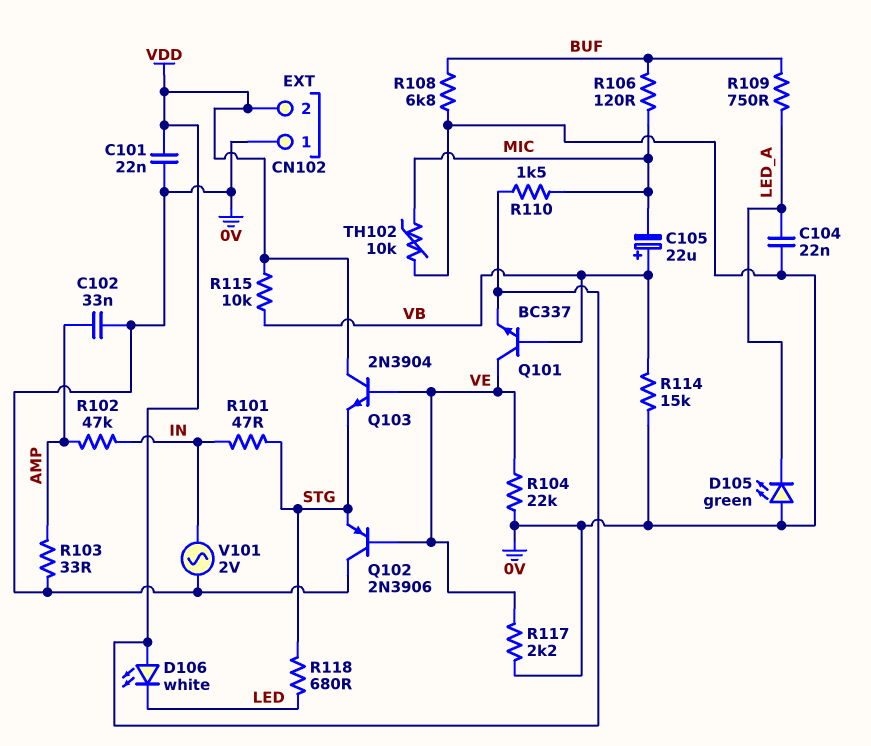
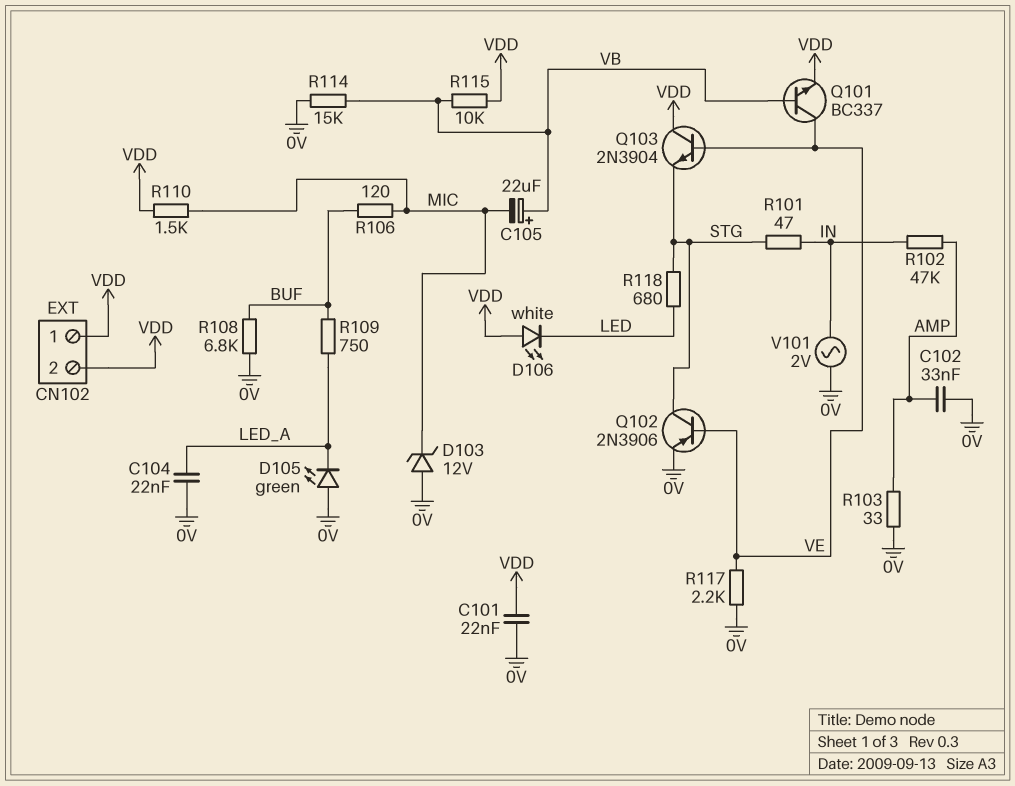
CN102 pin 1: 0V -> VDD
D103: none -> zener 12V (A 0V, K MIC)
Q102: PNP 2N3906 (B VE, C 0V, E STG) -> PNP 2N3906 (B VE, C STG, E 0V)
R104: 22k (0V, VE) -> none
TH102: 10k (0V, MIC) -> none

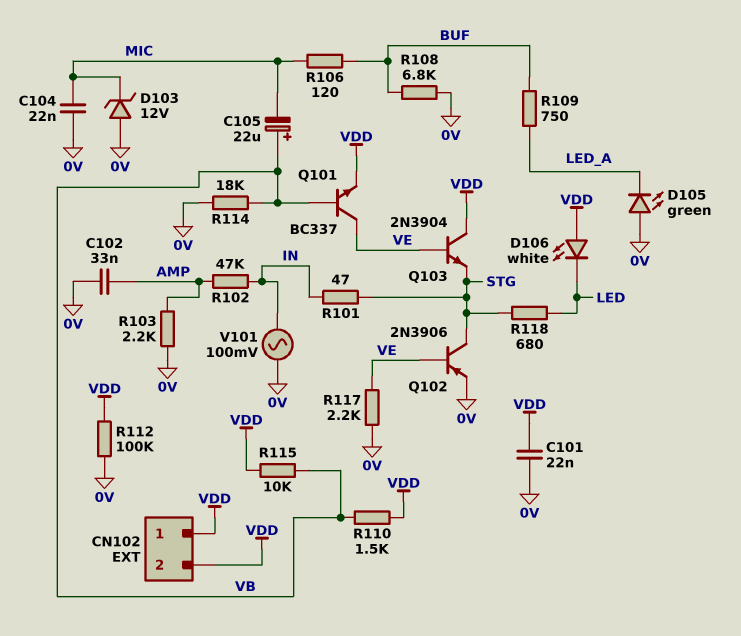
C104: 22nF (0V, LED_A) -> 22nF (0V, MIC)
R103: 33 (0V, AMP) -> 2.2k (0V, AMP)
R110: 1.5k (MIC, VDD) -> 1.5k (VB, VDD)
R112: none -> 100k (0V, VDD)
R114: 15k (0V, VB) -> 18k (0V, VB)
V101: AC 2V (0V, IN) -> AC 100mV (0V, IN)

